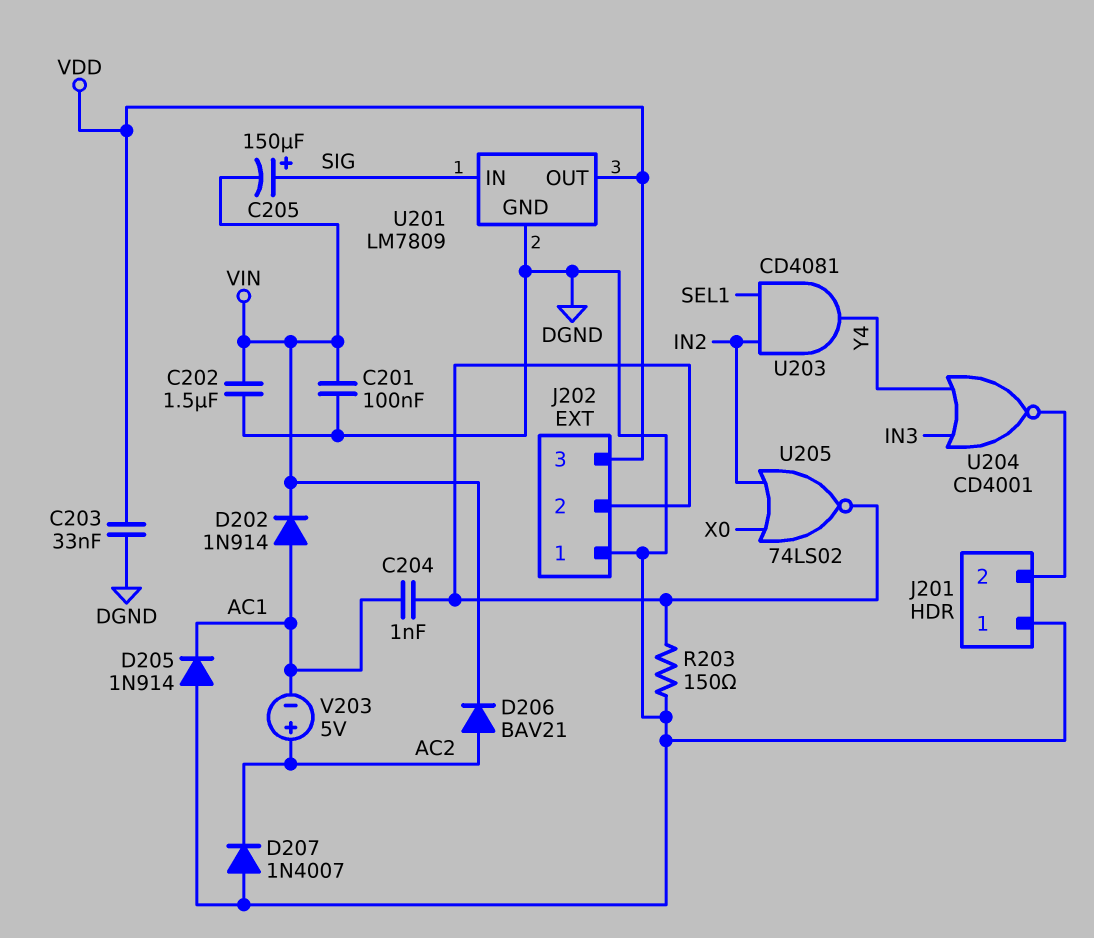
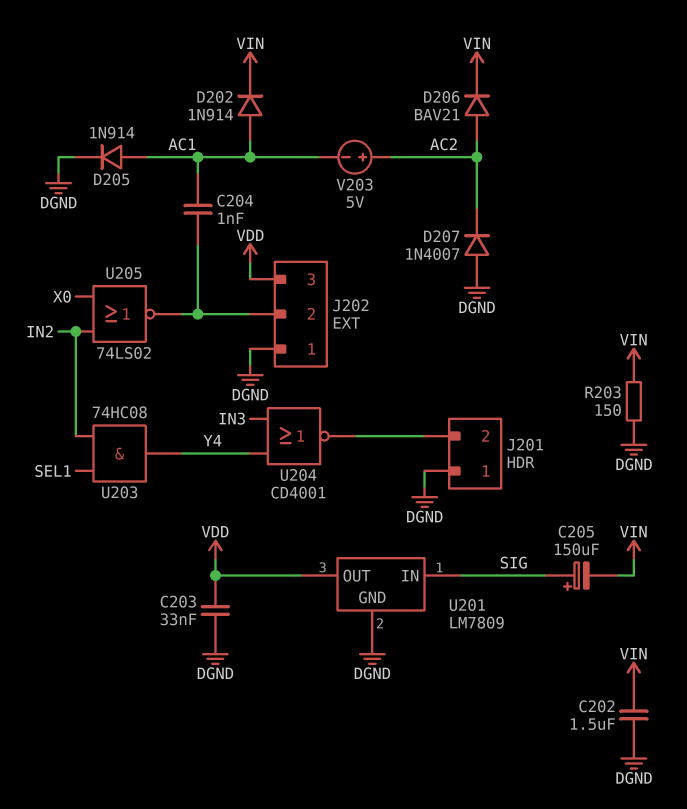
C201: 100nF (DGND, VIN) -> none
D205: diode 1N914 (A DGND, K AC1) -> diode 1N914 (A AC1, K DGND)
R203: 150 (DGND, J202/2) -> 150 (DGND, VIN)
U203: AND CD4081 (in IN2, in SEL1, out Y4) -> AND 74HC08 (in IN2, in SEL1, out Y4)

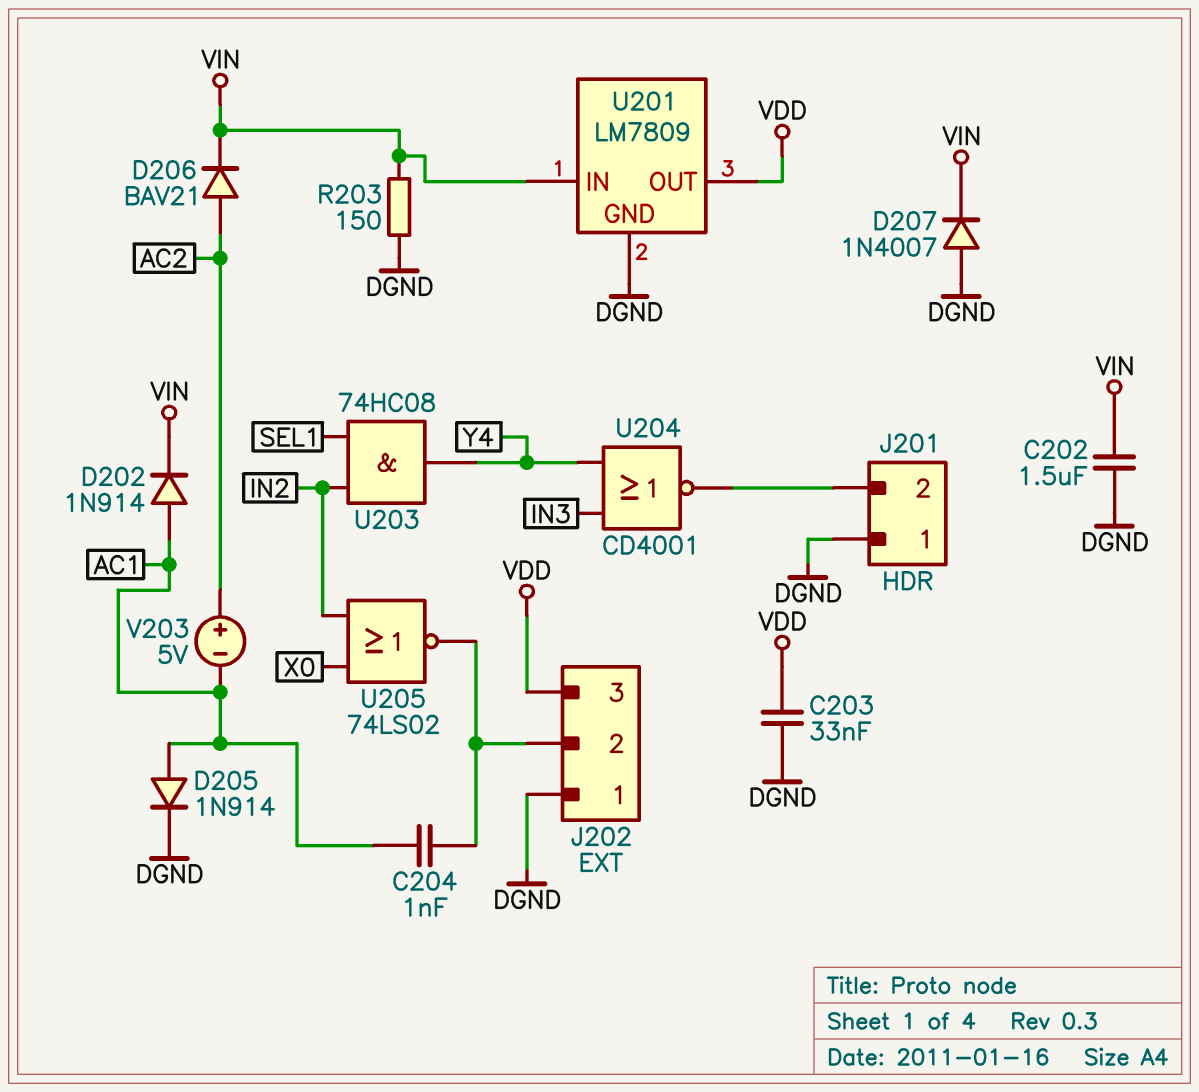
C205: 150uF (plus SIG, minus VIN) -> none
D207: diode 1N4007 (A DGND, K AC2) -> diode 1N4007 (A DGND, K VIN)
U201 pin IN: SIG -> VIN

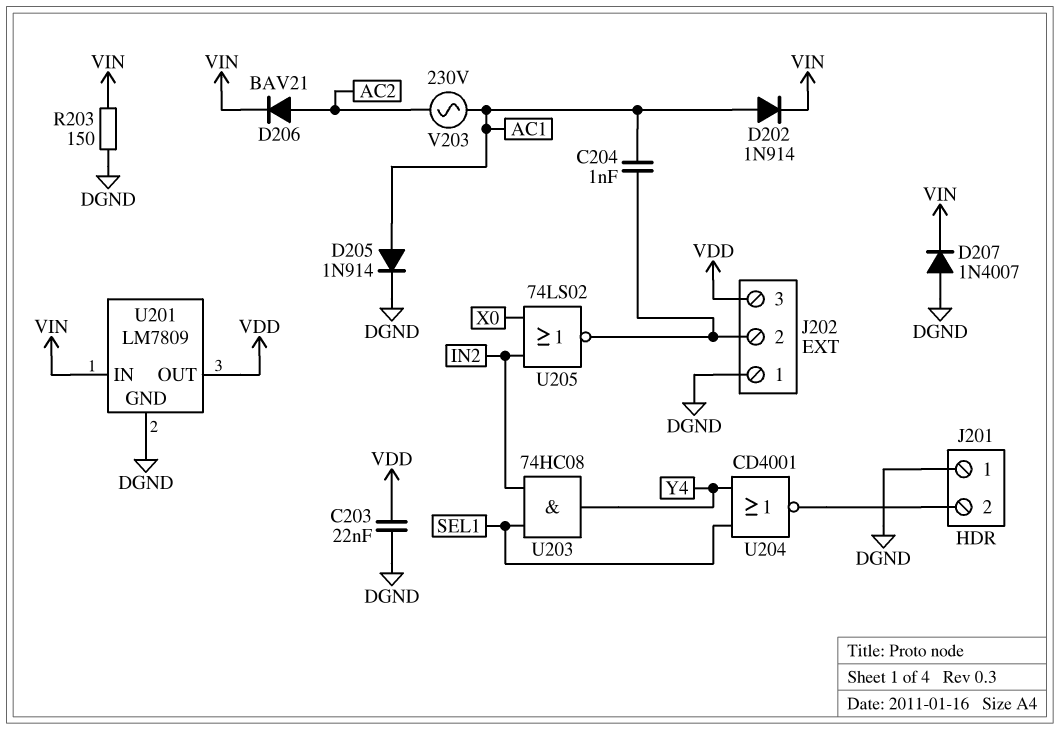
C202: 1.5uF (DGND, VIN) -> none
C203: 33nF (DGND, VDD) -> 22nF (DGND, VDD)
U204: NOR CD4001 (in IN3, in Y4, out J201/2) -> NOR CD4001 (in SEL1, in Y4, out J201/2)
V203: 5V (plus AC2, minus AC1) -> AC 230V (AC1, AC2)

